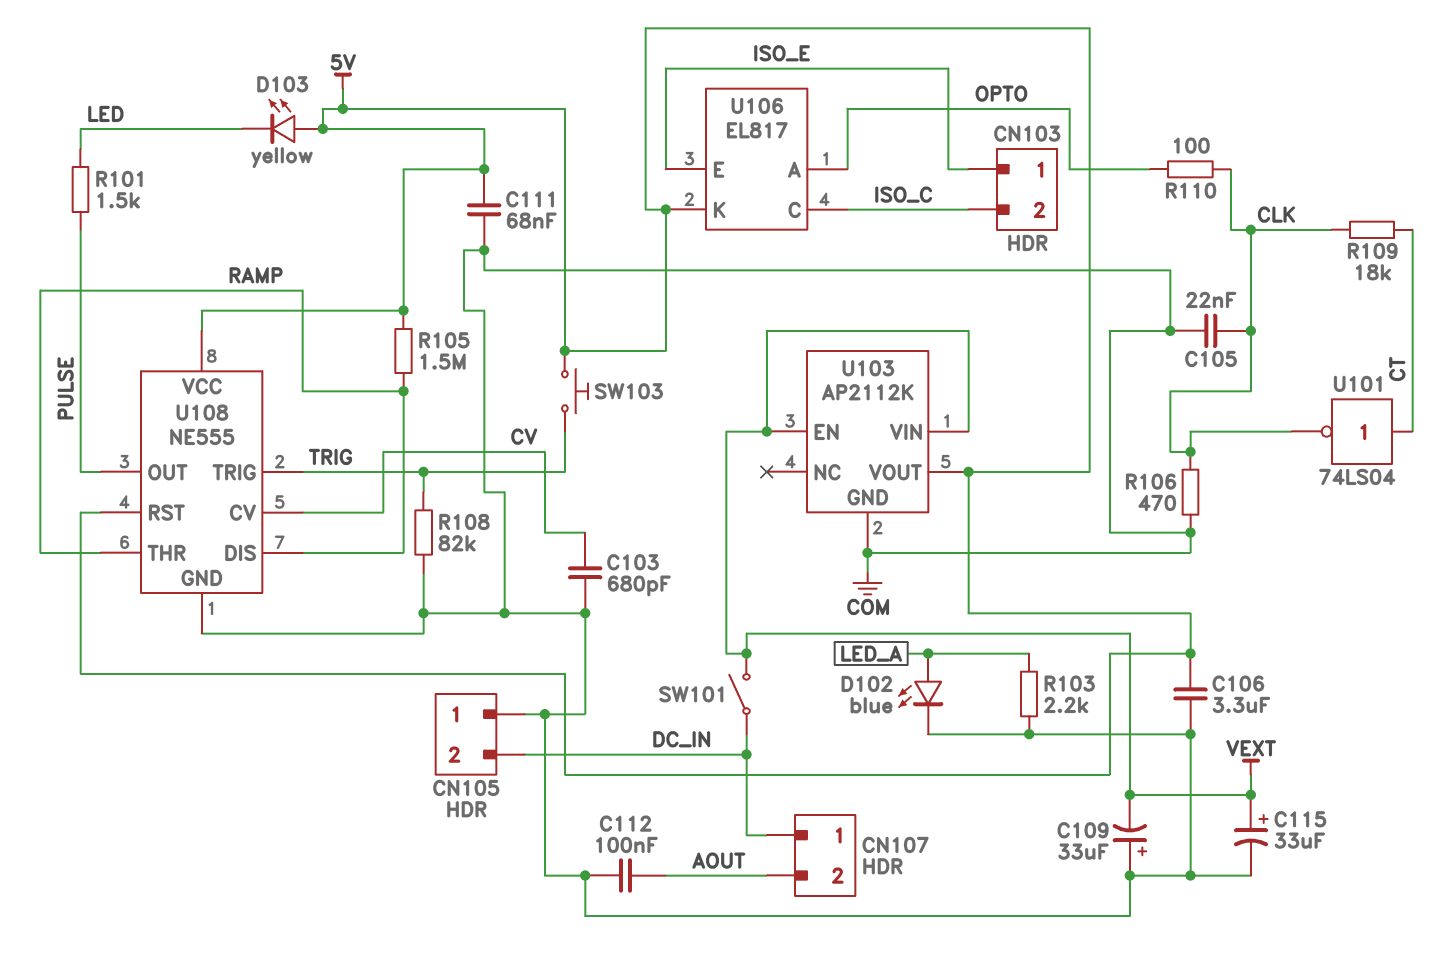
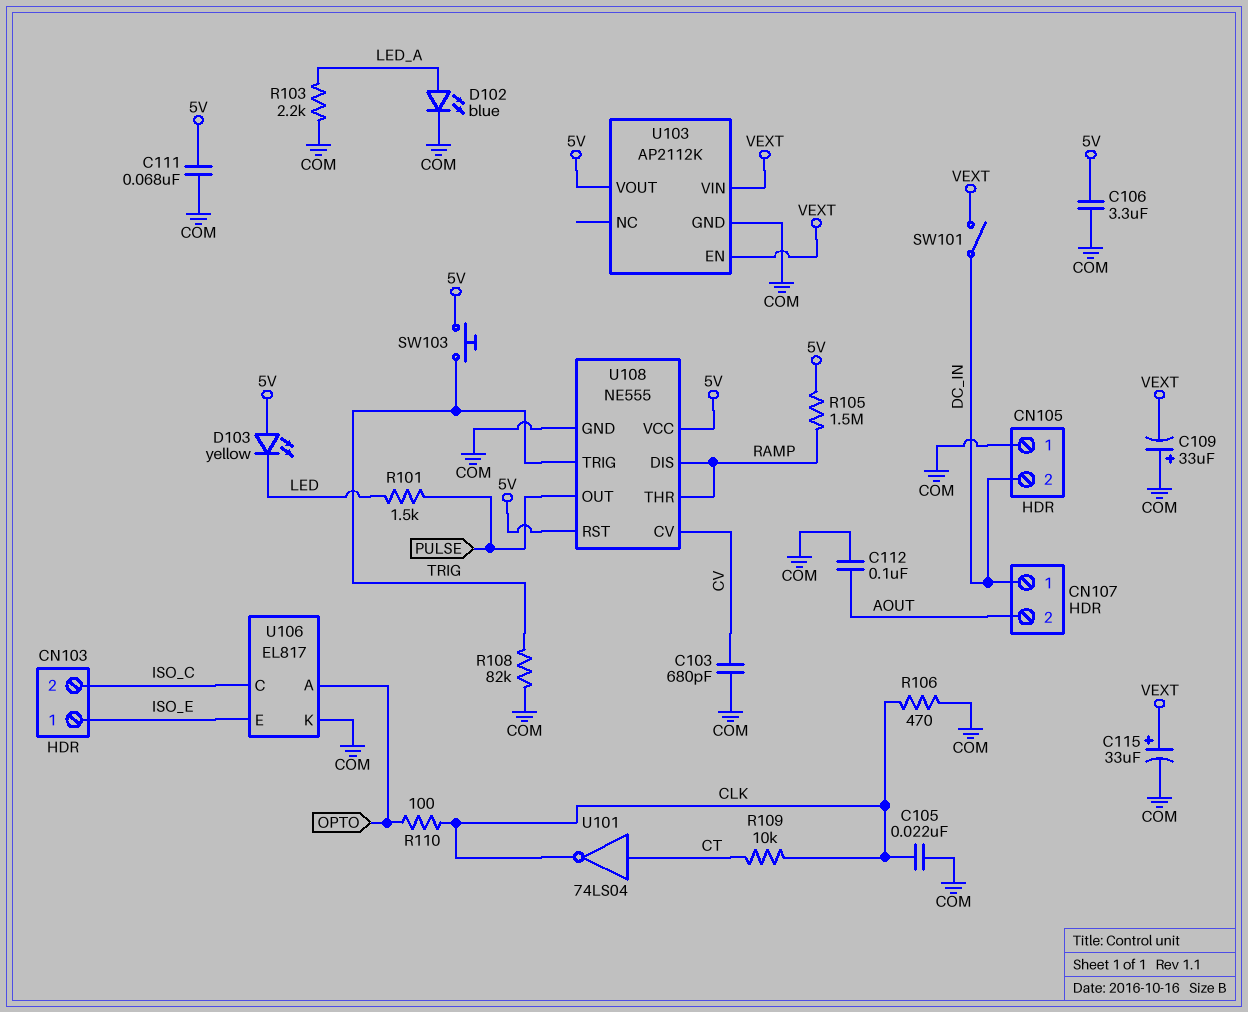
R109: 18k (CLK, CT) -> 10k (CLK, CT)
U106 pin K: 5V -> COM

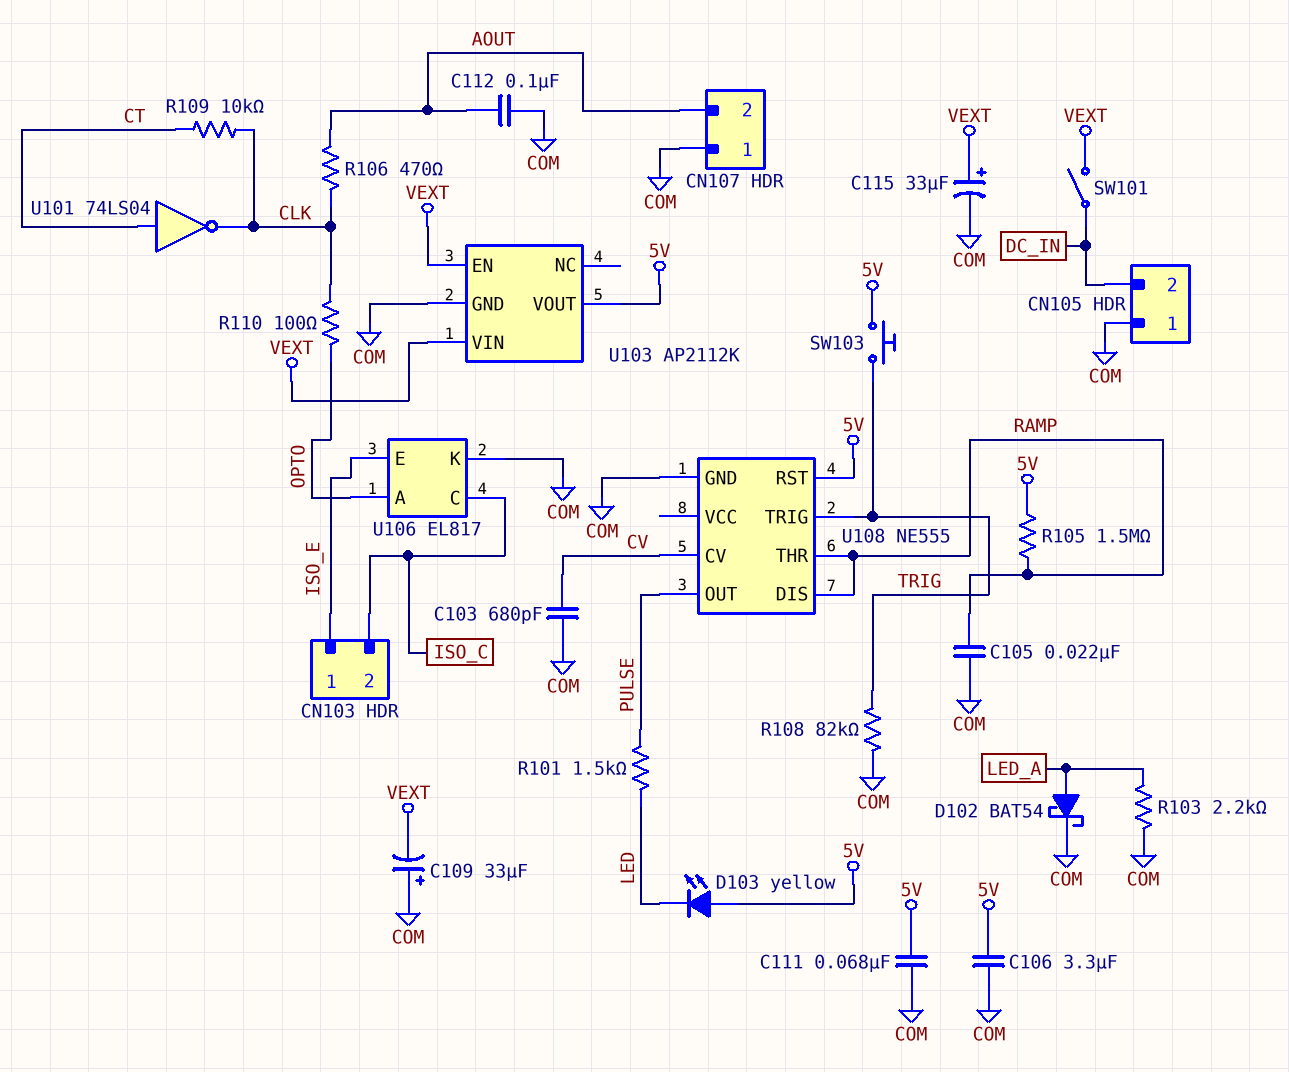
C105: 22nF (CLK, COM) -> 22nF (COM, RAMP)
CN107 pin 1: DC_IN -> COM
D102: LED blue (A LED_A, K COM) -> schottky BAT54 (A LED_A, K COM)
R106: 470 (CLK, COM) -> 470 (AOUT, CLK)
U108 pin VCC: 5V -> none

